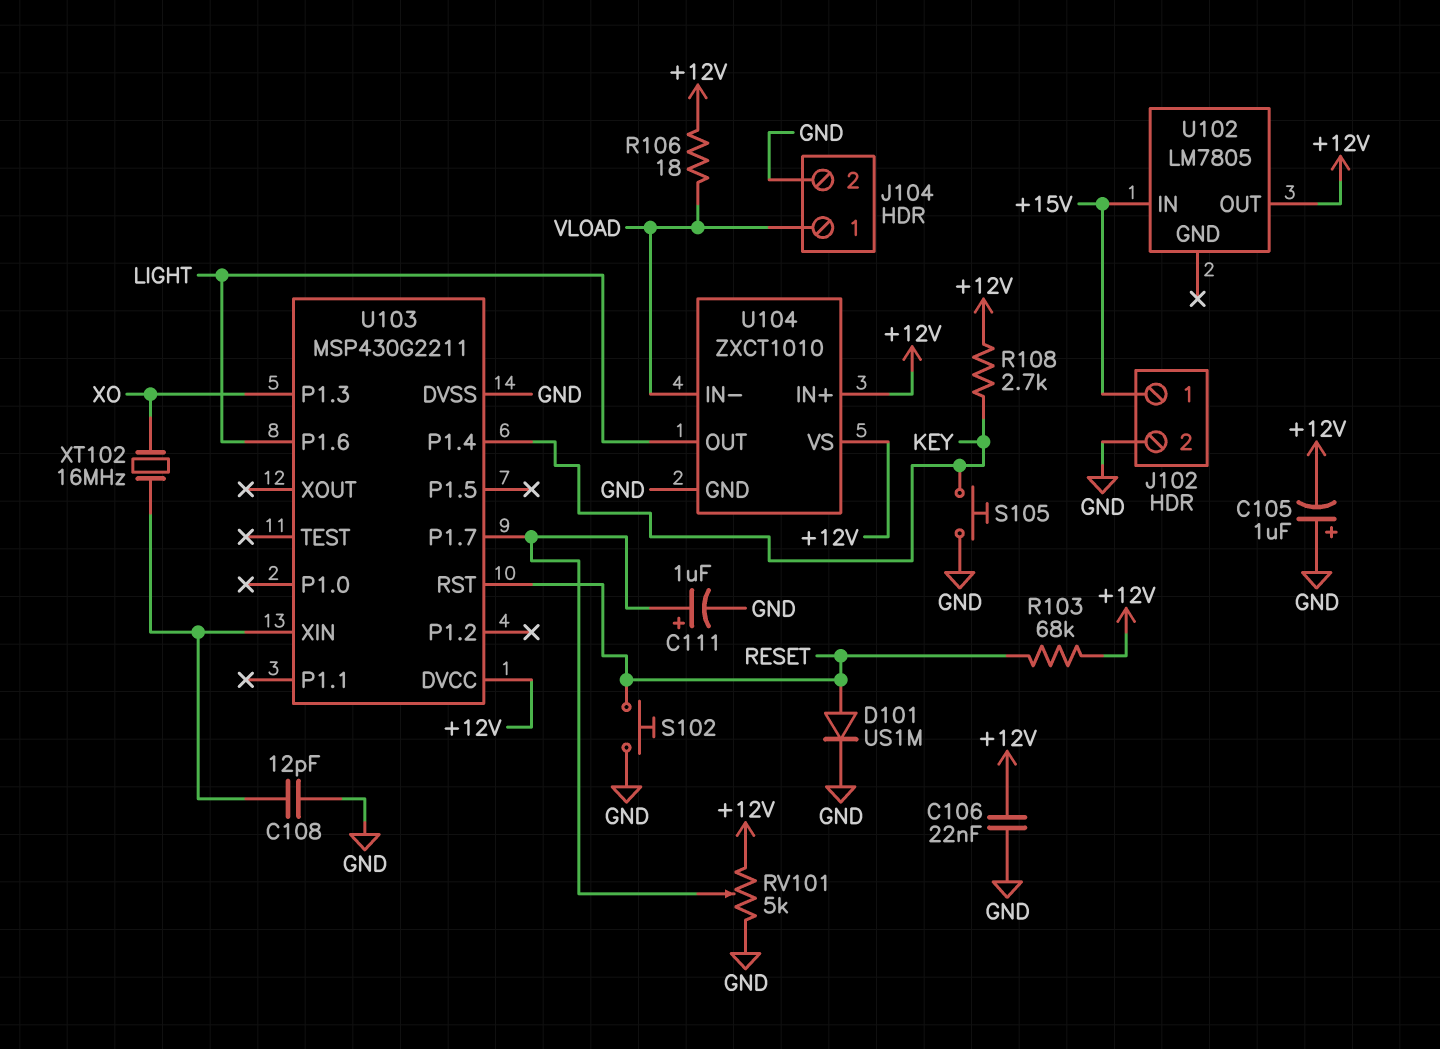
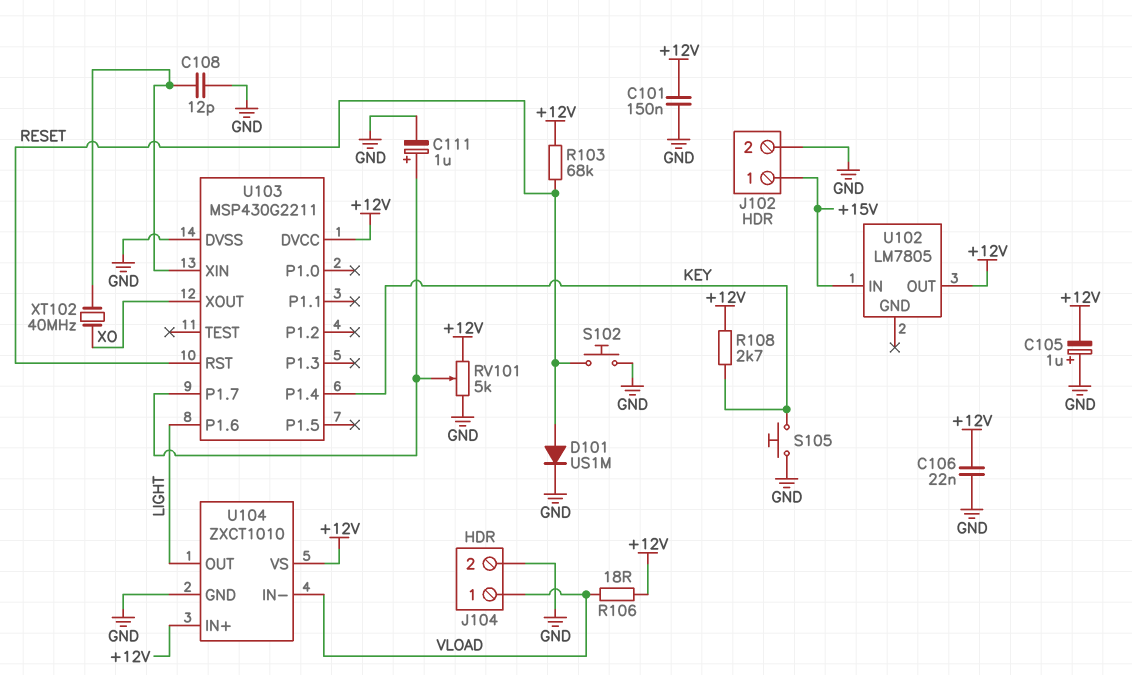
C101: none -> 150nF (+12V, GND)
U103 pin P1.3: XO -> none
U103 pin XOUT: none -> XO
XT102: 16MHz (U103/XIN, XO) -> 40MHz (U103/XIN, XO)

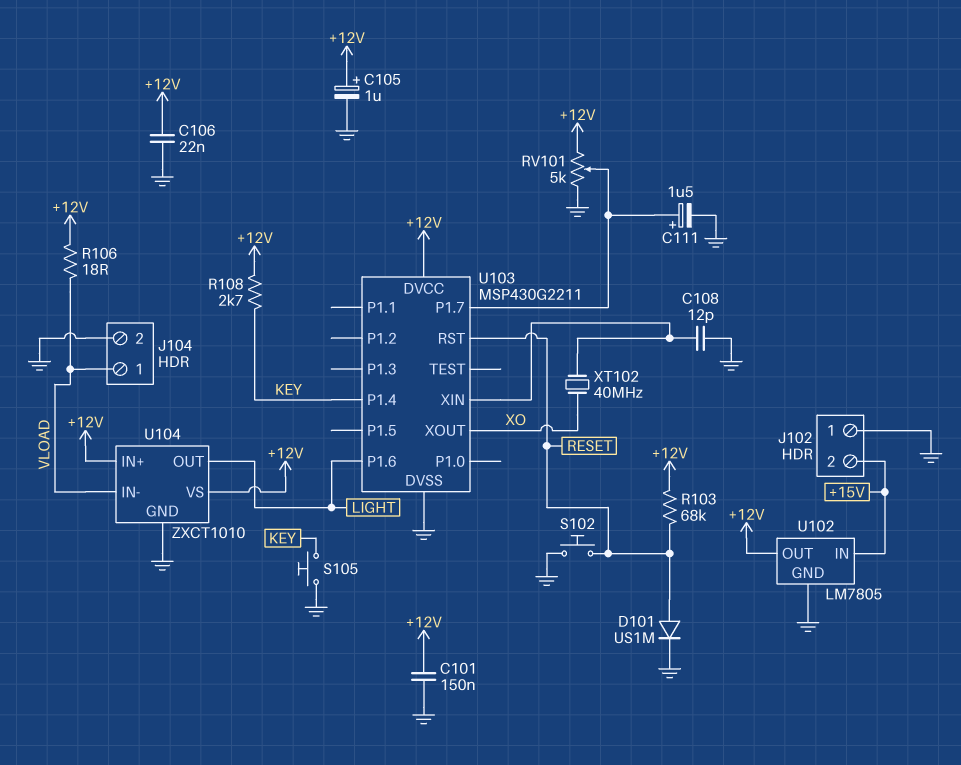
C105: 1uF (plus GND, minus +12V) -> 1uF (plus +12V, minus GND)
C111: 1uF (plus U103/P1.7, minus GND) -> 1.5uF (plus U103/P1.7, minus GND)
J102 pin 1: +15V -> GND
J102 pin 2: GND -> +15V
U102 pin GND: none -> GND

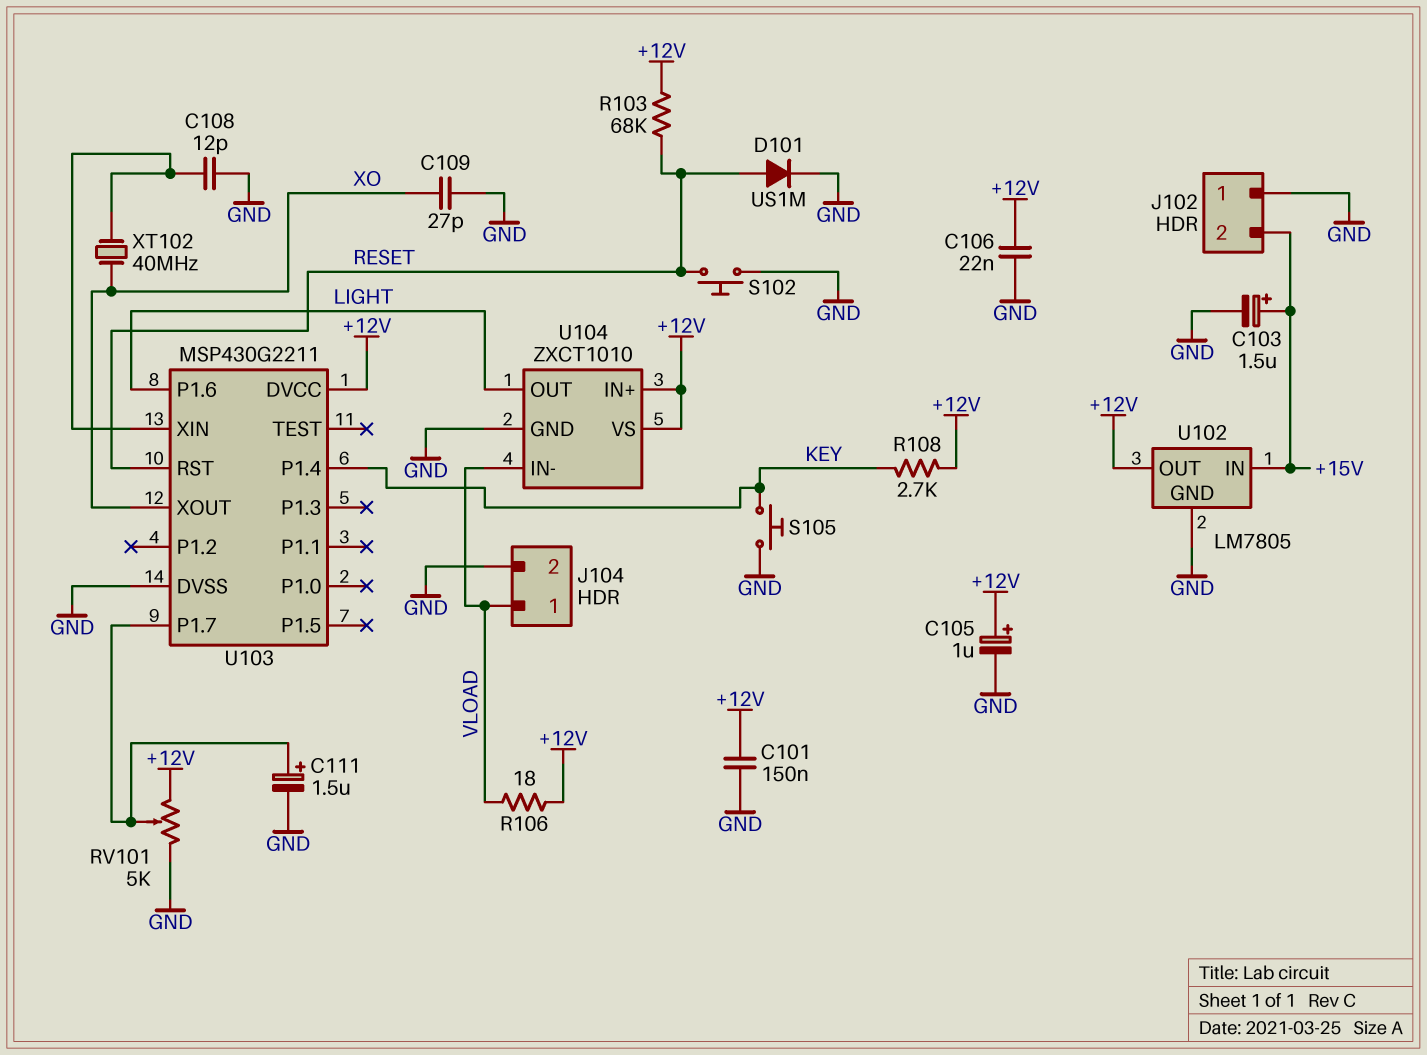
C103: none -> 1.5uF (plus +15V, minus GND)
C109: none -> 27pF (GND, XO)

